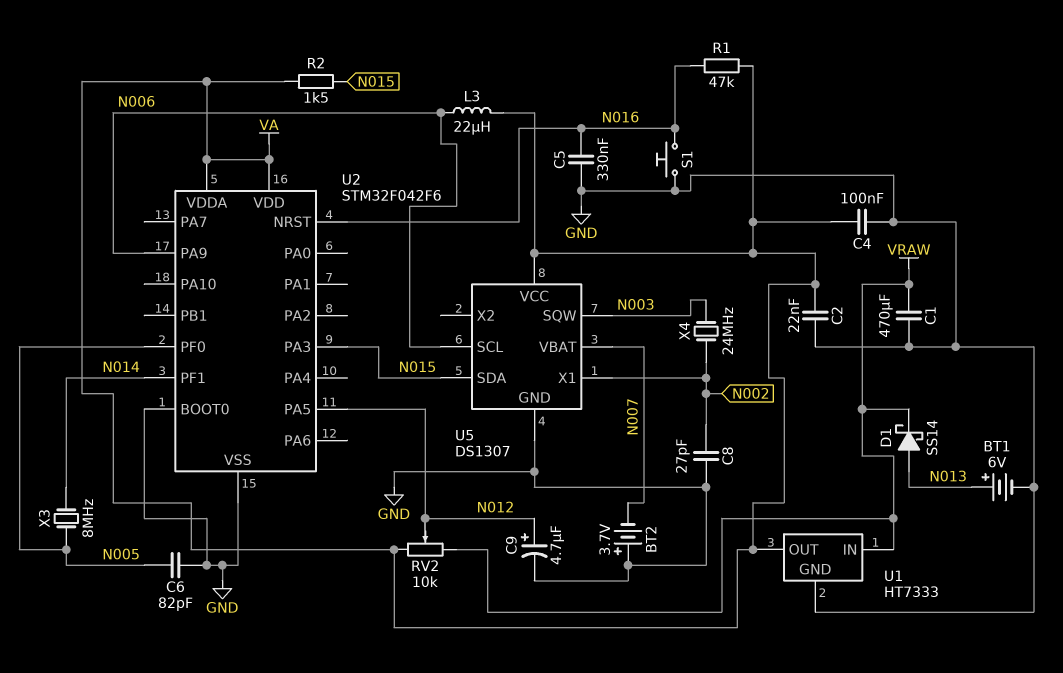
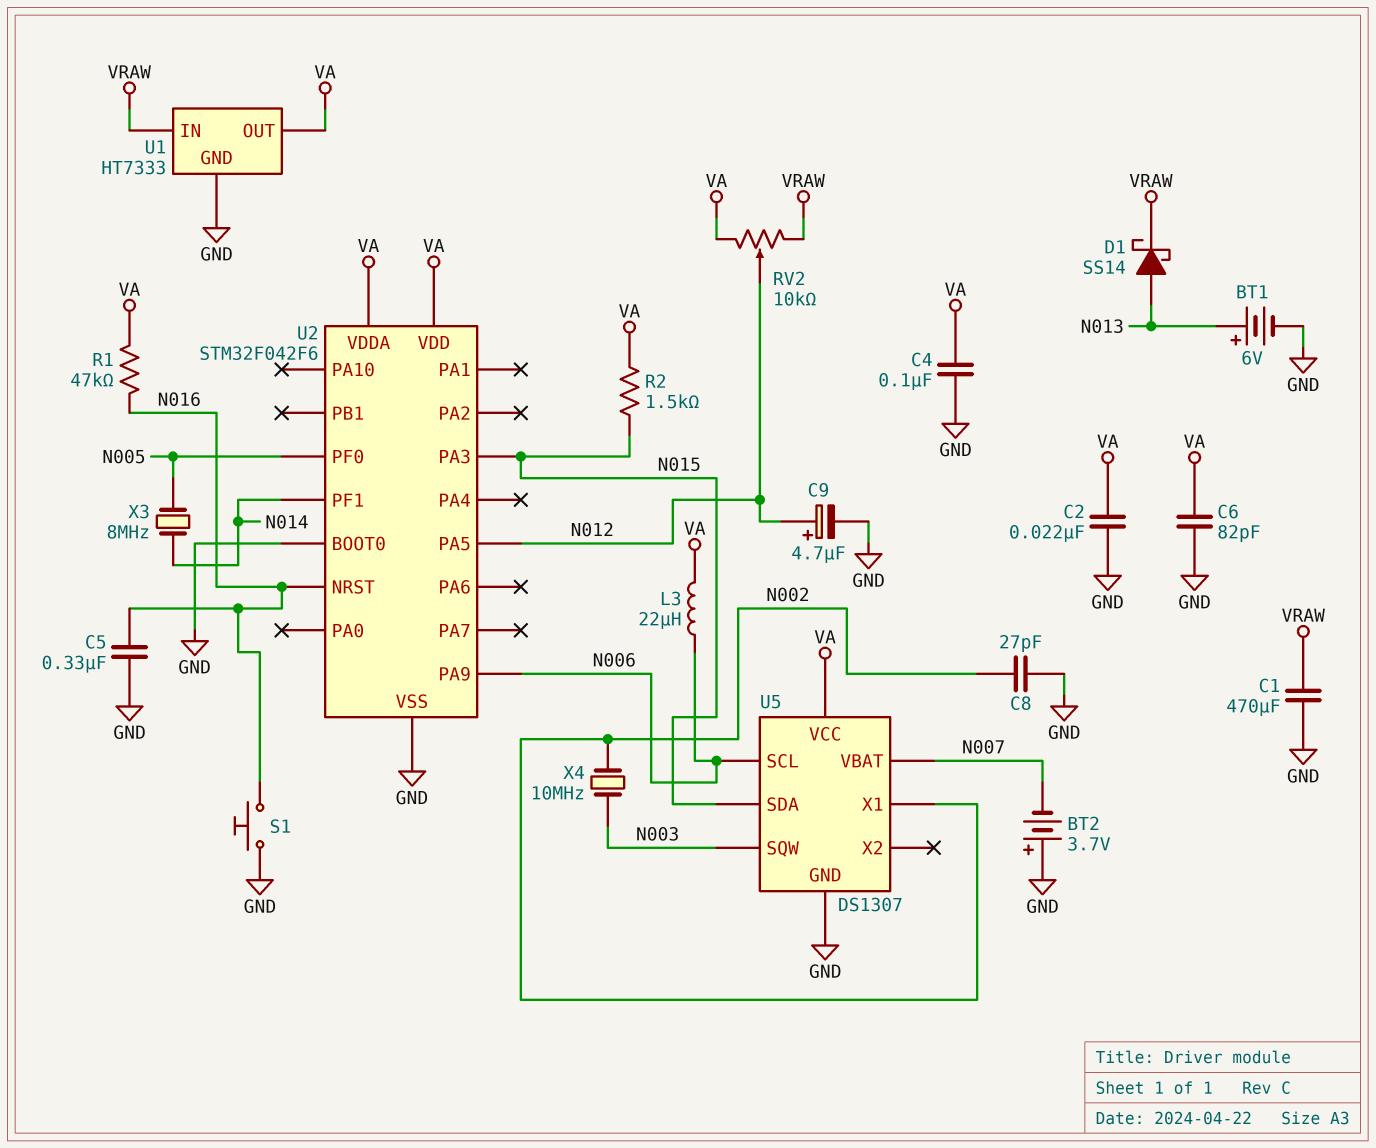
C6: 82pF (GND, N005) -> 82pF (GND, VA)
X4: 24MHz (N002, N003) -> 10MHz (N002, N003)

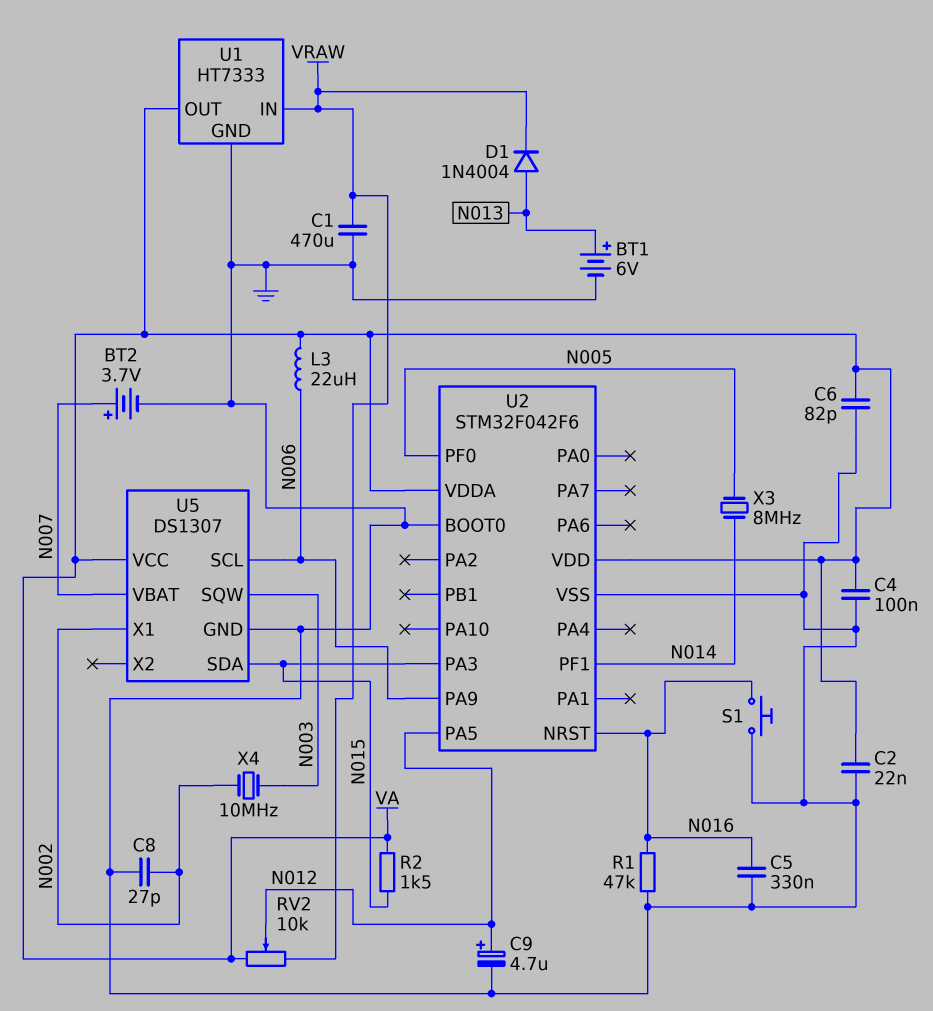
BT2: 3.7V (plus GND, minus N007) -> 3.7V (plus N007, minus GND)
D1: schottky SS14 (A N013, K VRAW) -> diode 1N4004 (A N013, K VRAW)
R1: 47k (N016, VA) -> 47k (GND, N016)

